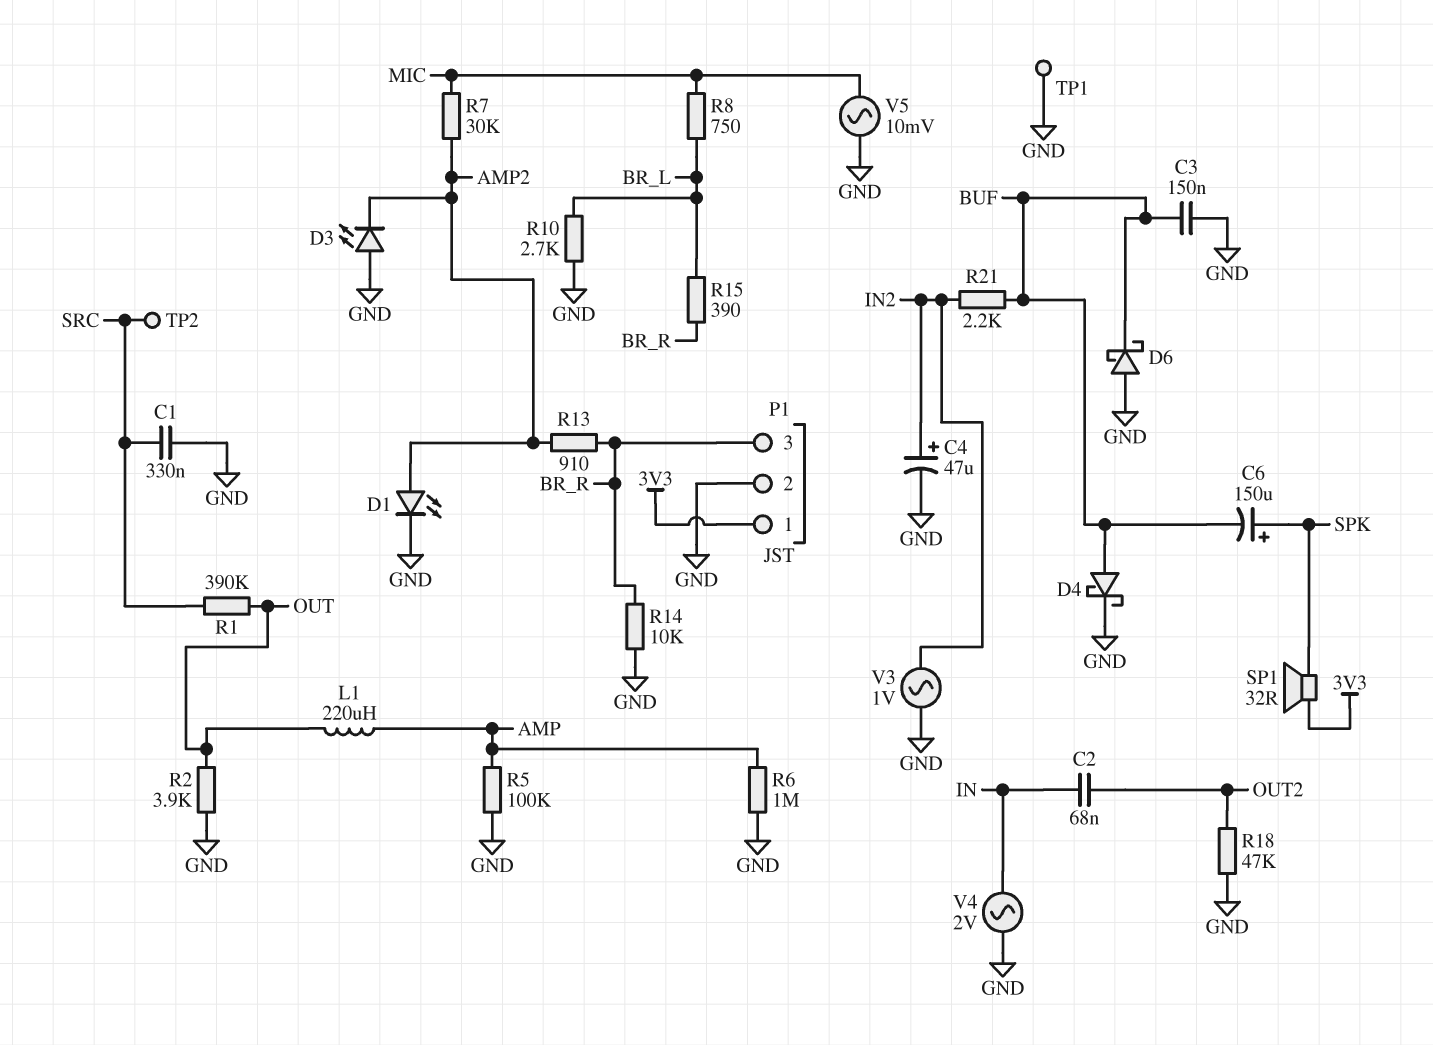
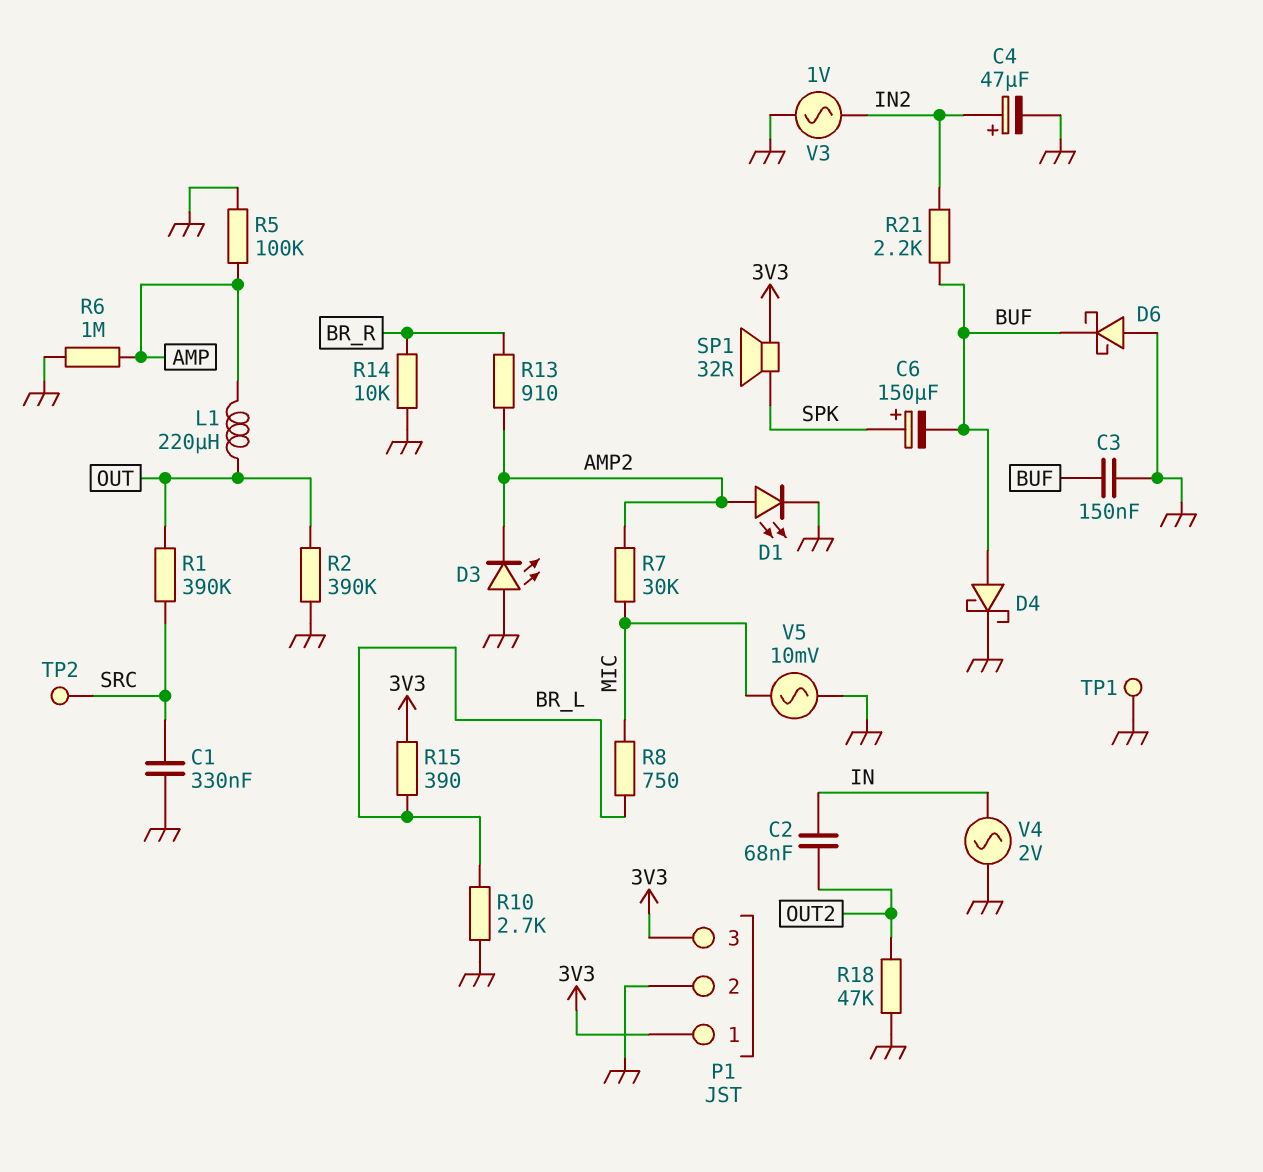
P1 pin 3: BR_R -> 3V3
R2: 3.9k (GND, OUT) -> 390k (GND, OUT)
R15: 390 (BR_L, BR_R) -> 390 (3V3, BR_L)

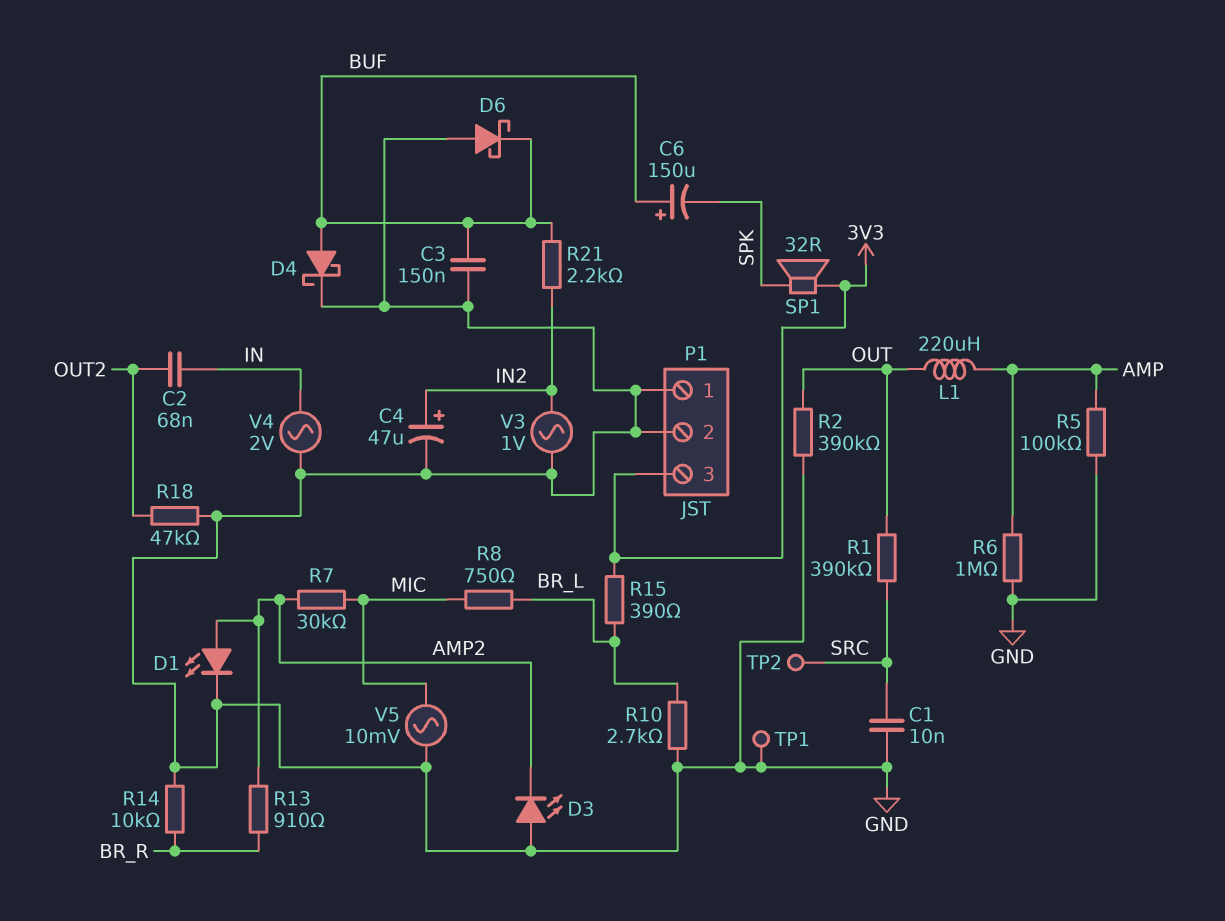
C1: 330nF (GND, SRC) -> 10nF (GND, SRC)
C6: 150uF (plus SPK, minus BUF) -> 150uF (plus BUF, minus SPK)
P1 pin 1: 3V3 -> GND

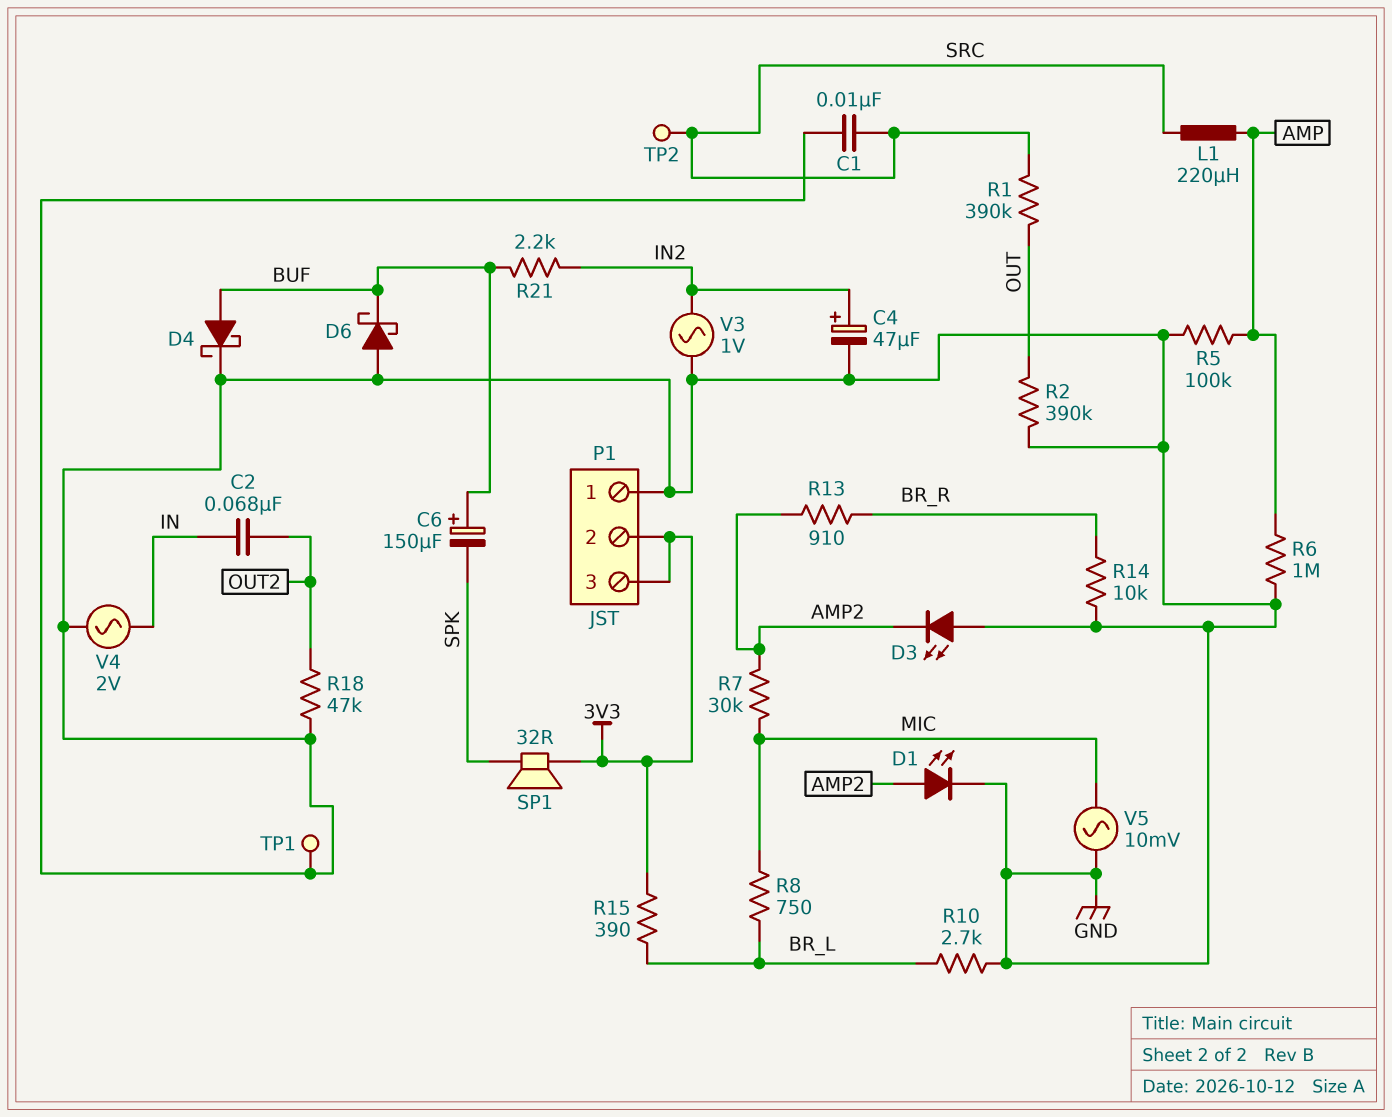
C3: 150nF (BUF, GND) -> none
L1: 220uH (AMP, OUT) -> 220uH (AMP, SRC)
P1 pin 2: GND -> 3V3

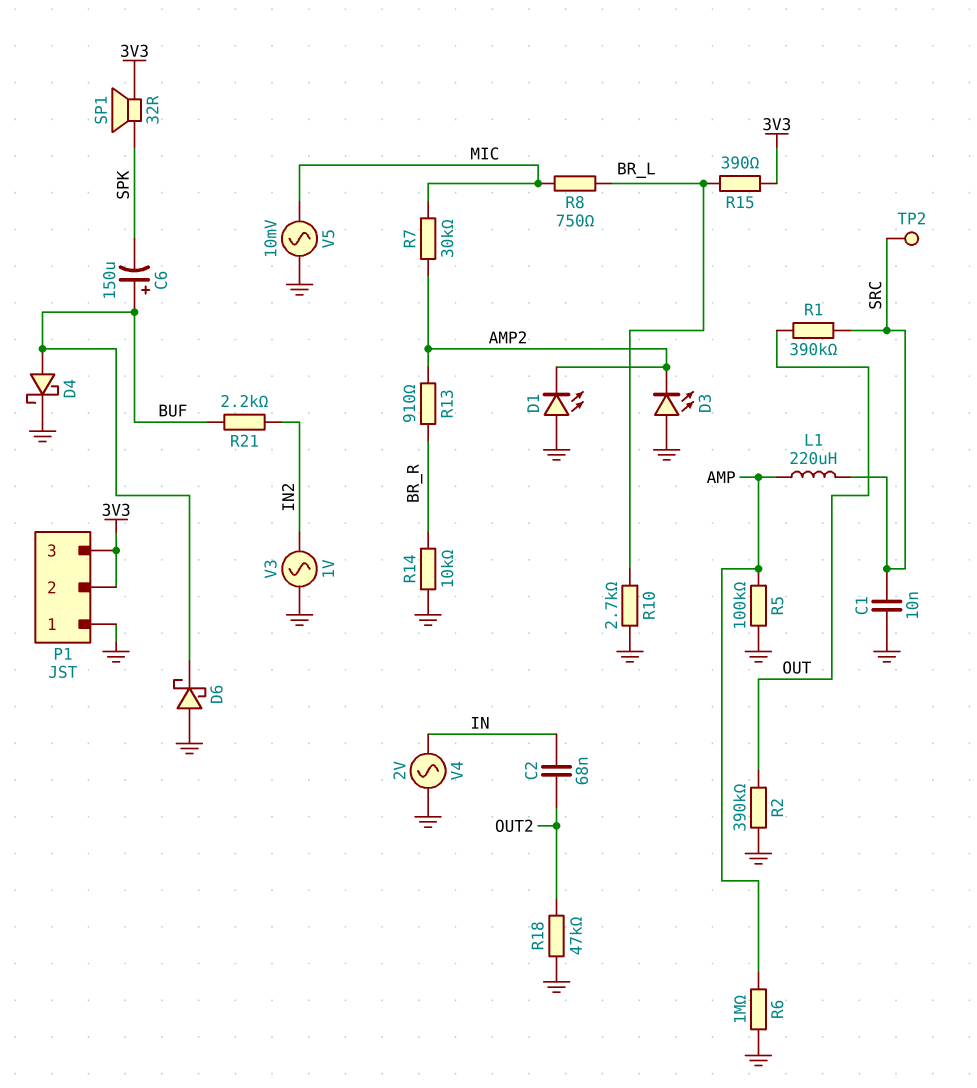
C4: 47uF (plus IN2, minus GND) -> none
D1: LED (A AMP2, K GND) -> LED (A GND, K AMP2)
TP1: test point (GND) -> none

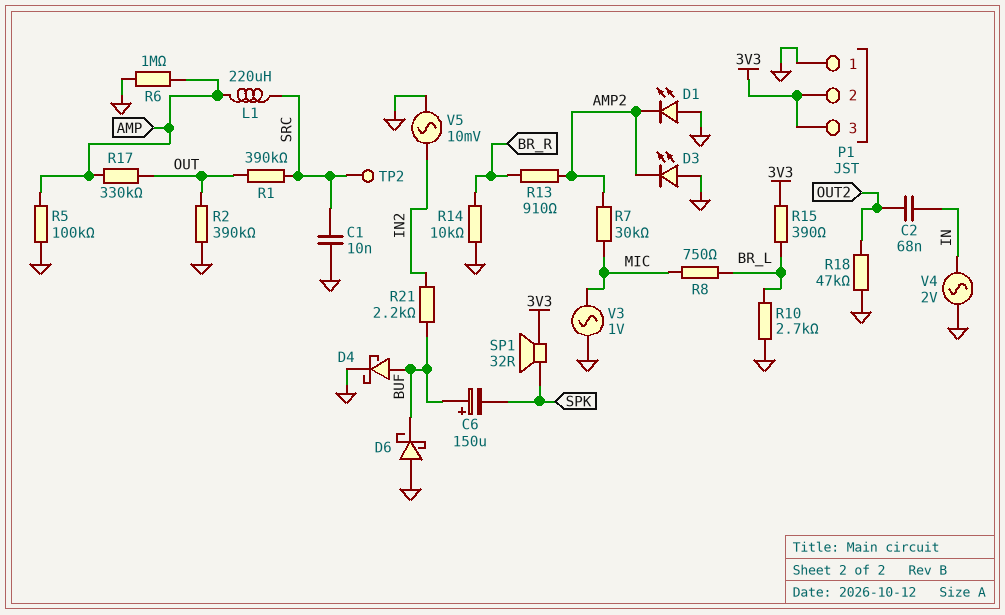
R17: none -> 330k (AMP, OUT)
V3: AC 1V (GND, IN2) -> AC 1V (GND, MIC)
V5: AC 10mV (GND, MIC) -> AC 10mV (GND, IN2)

